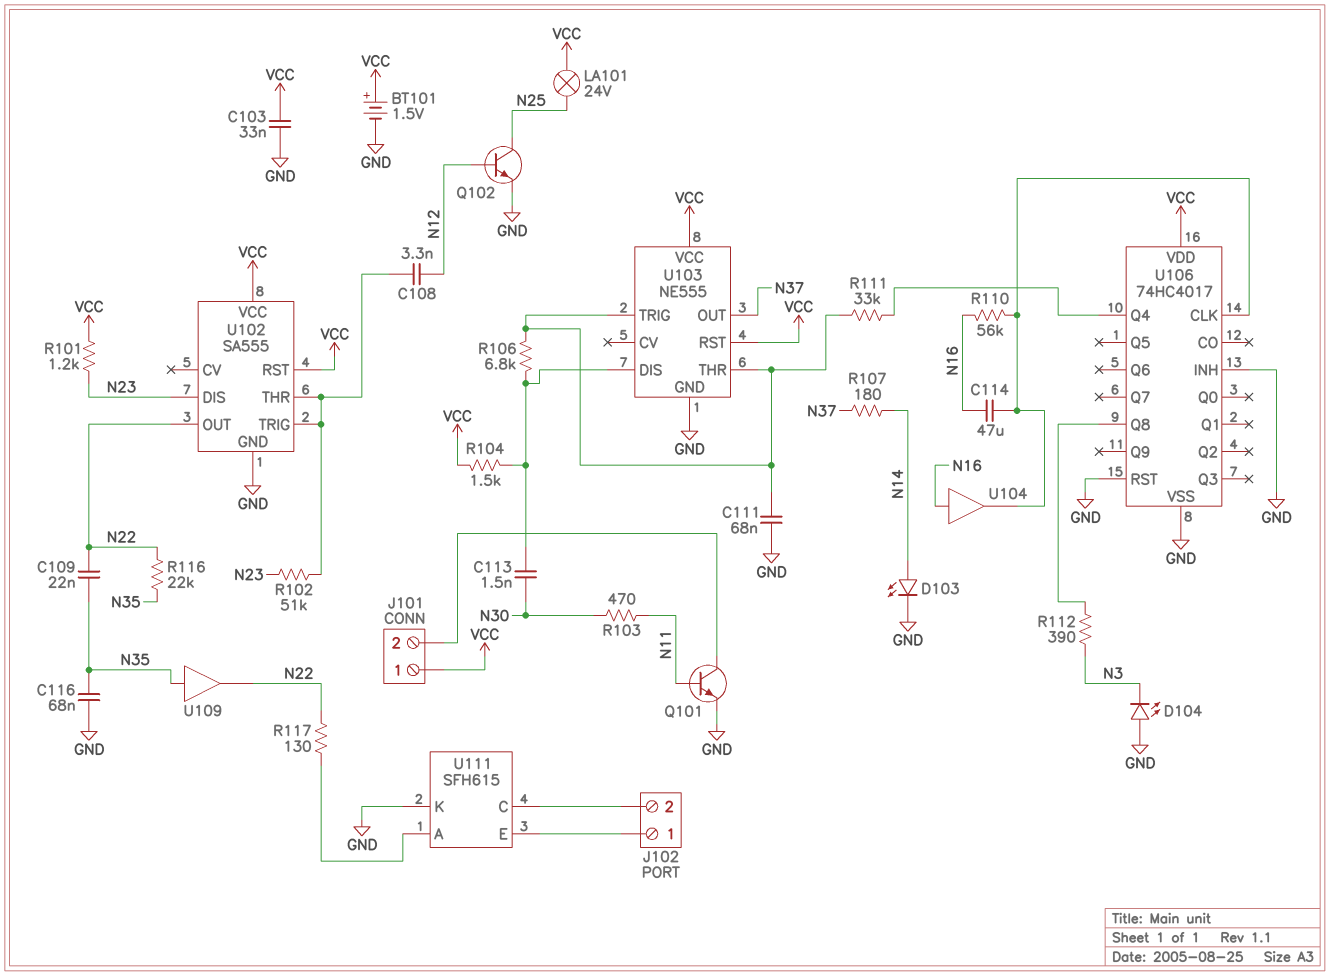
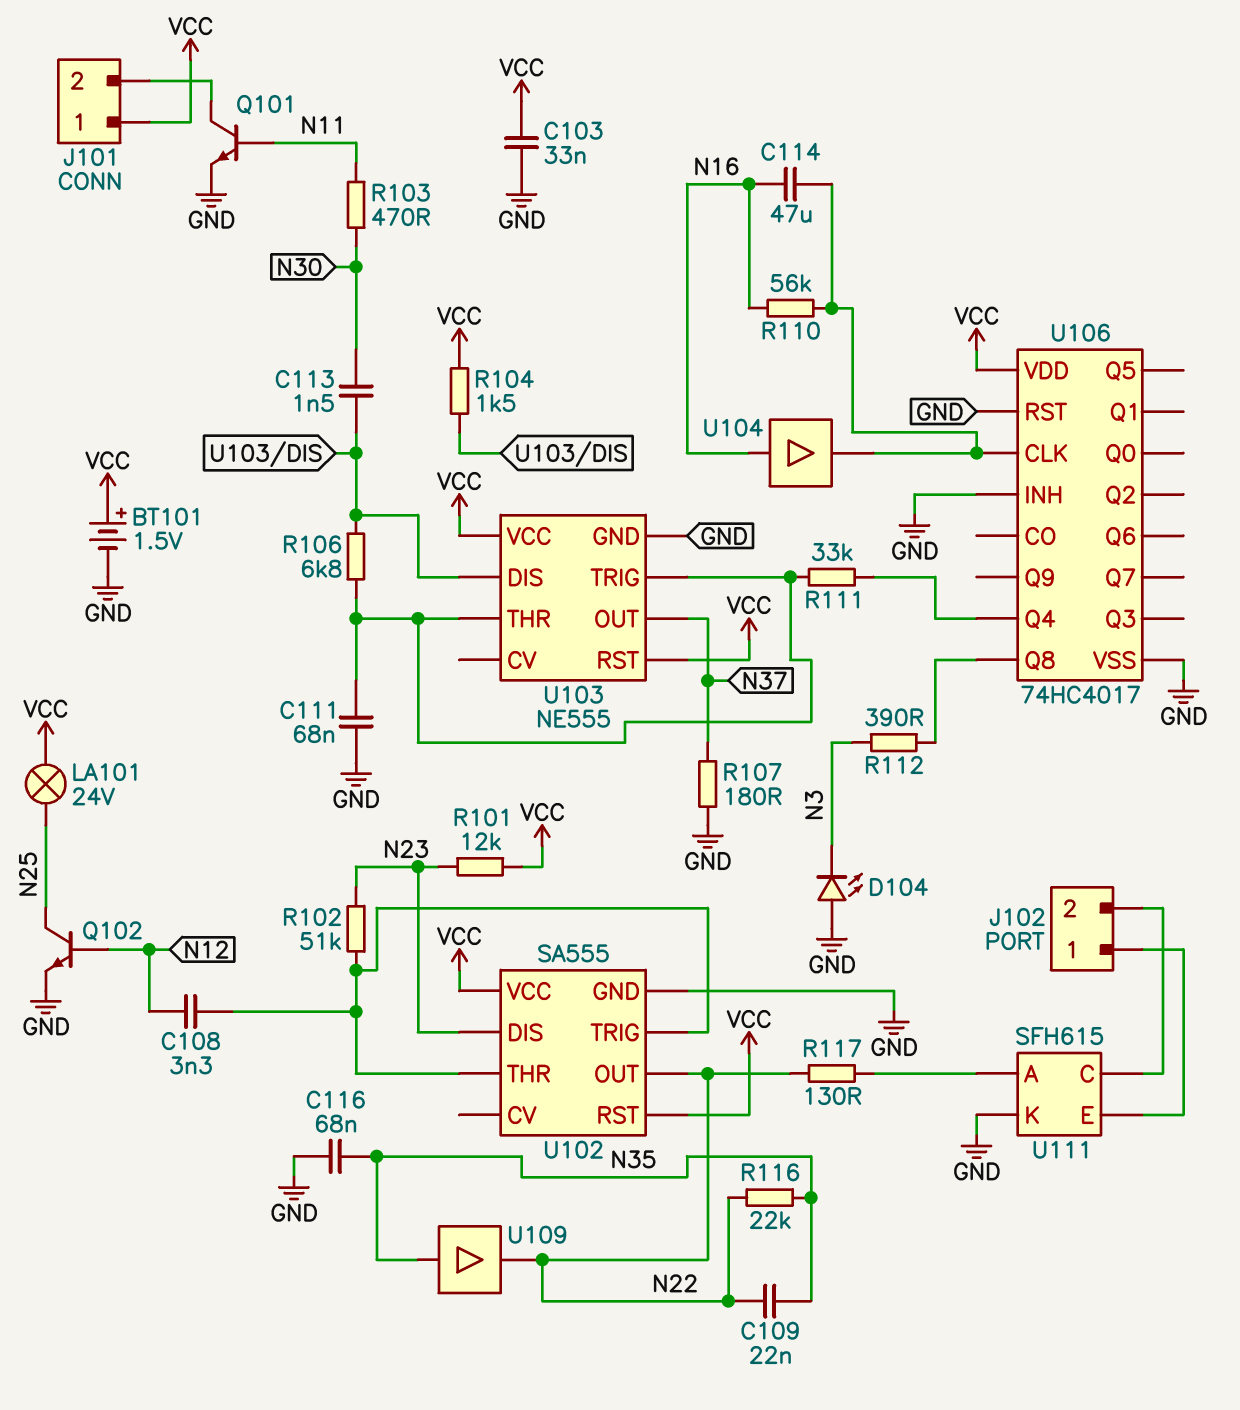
D103: LED (A N14, K GND) -> none
R101: 1.2k (N23, VCC) -> 12k (N23, VCC)
R107: 180 (N14, N37) -> 180 (GND, N37)

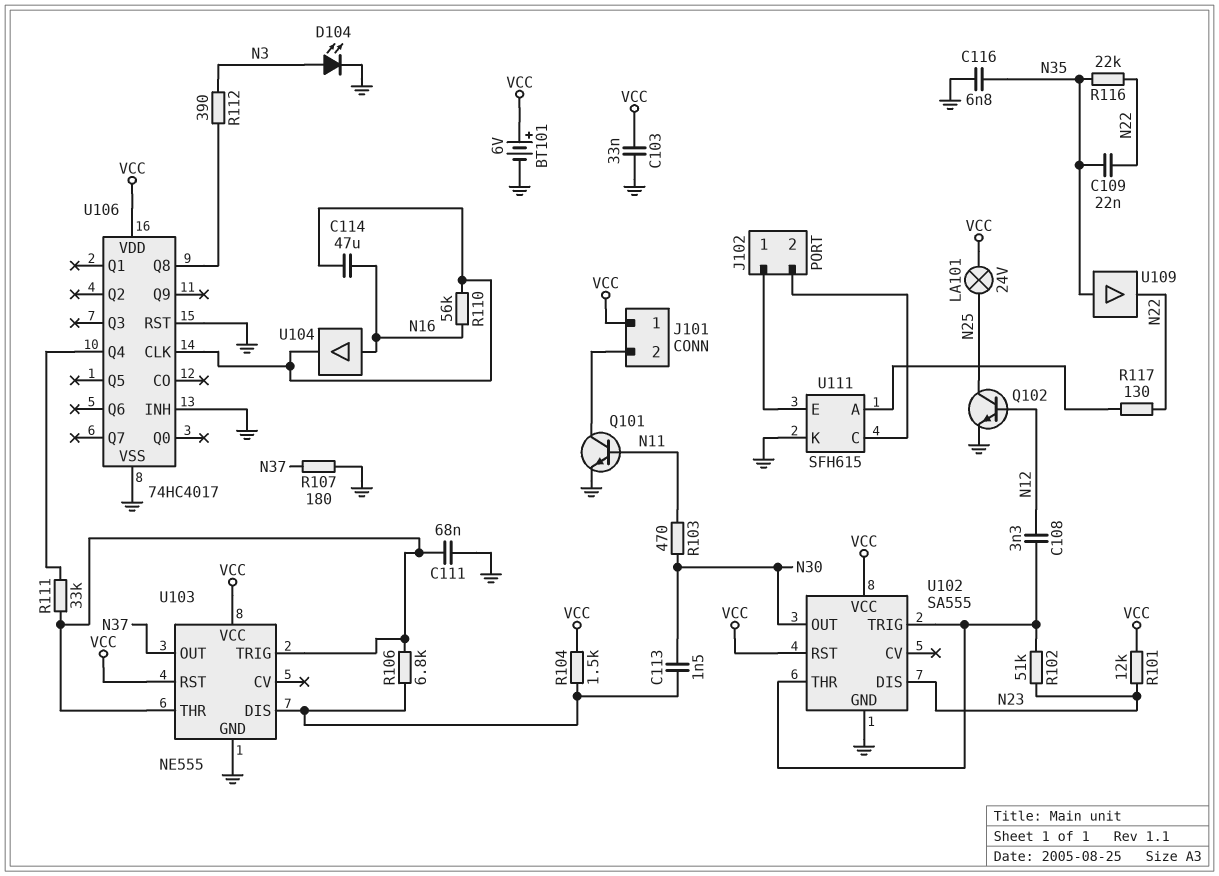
BT101: 1.5V (plus VCC, minus GND) -> 6V (plus VCC, minus GND)
C116: 68nF (GND, N35) -> 6.8nF (GND, N35)
D104: LED (A GND, K N3) -> LED (A N3, K GND)
U102 pin OUT: N22 -> N30

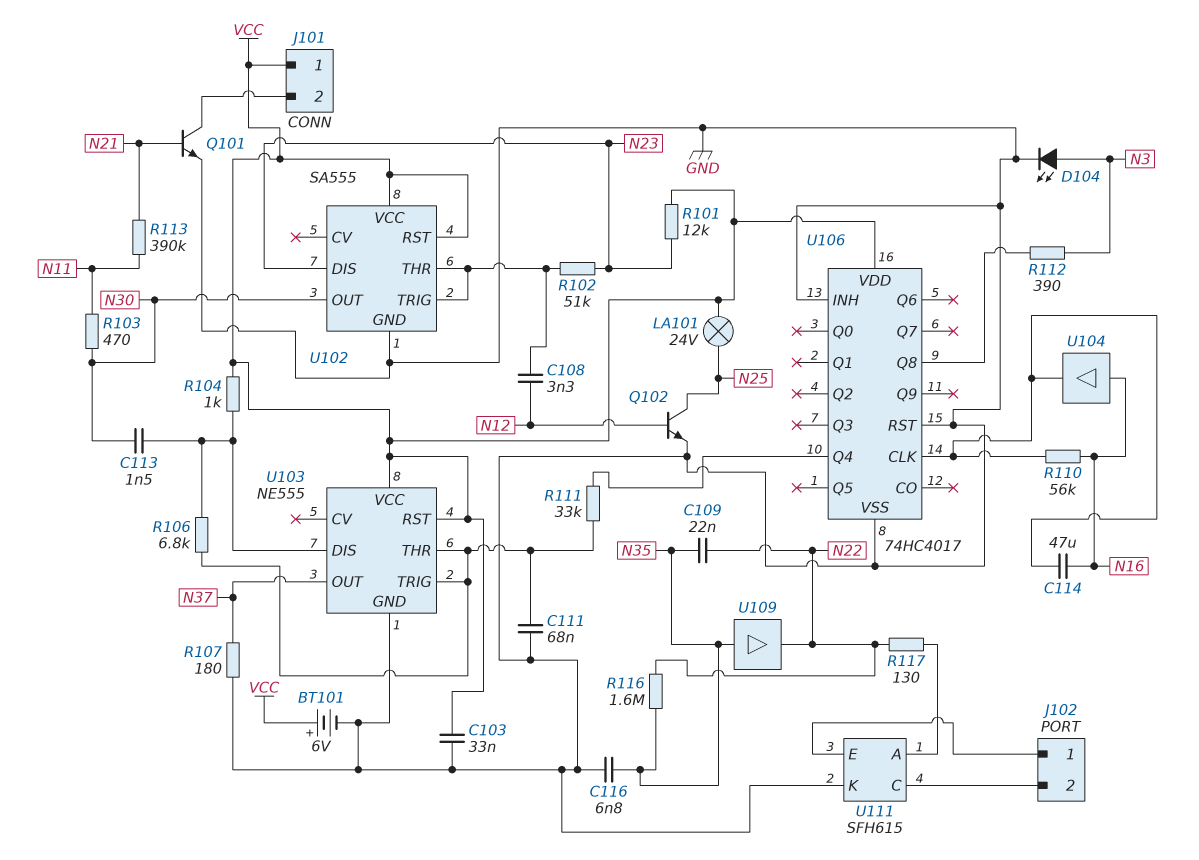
Q101: NPN (B N11, C J101/2, E GND) -> NPN (B N21, C J101/2, E GND)
R104: 1.5k (U103/DIS, VCC) -> 1k (U103/DIS, VCC)
R113: none -> 390k (N11, N21)
R116: 22k (N22, N35) -> 1.6M (N22, N35)

